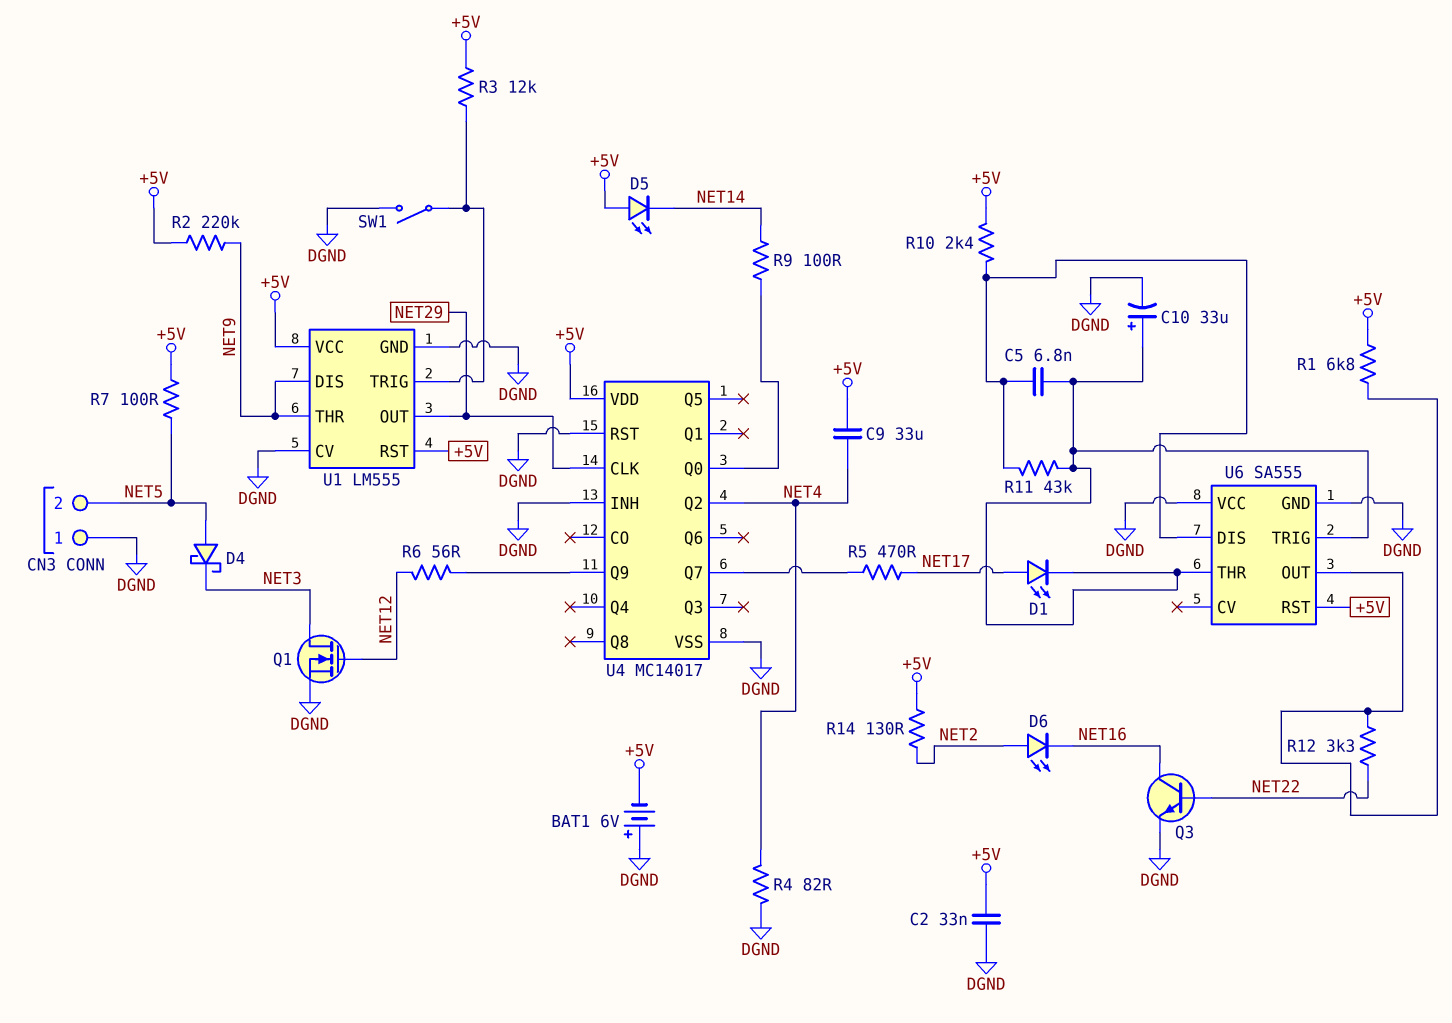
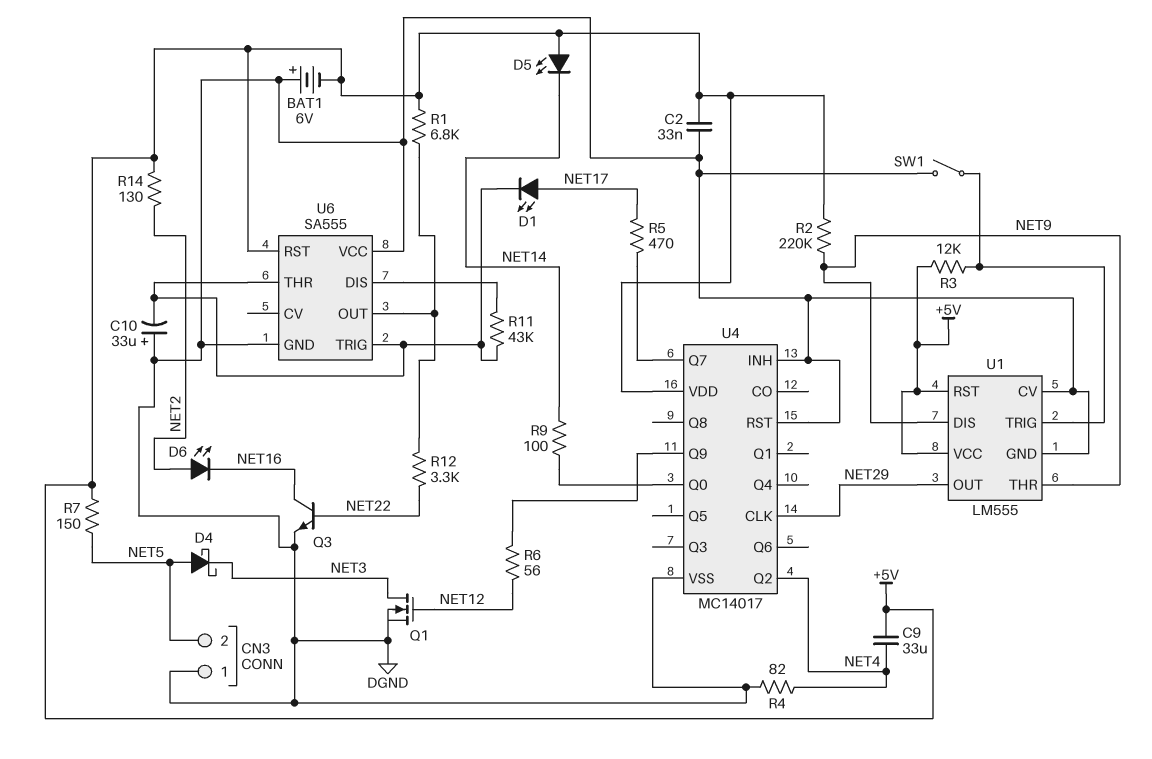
C5: 6.8nF (U6/DIS, U6/THR) -> none
C10: 33uF (plus U6/THR, minus DGND) -> 33uF (plus DGND, minus U6/THR)
R7: 100 (+5V, NET5) -> 150 (+5V, NET5)
R10: 2.4k (+5V, U6/DIS) -> none

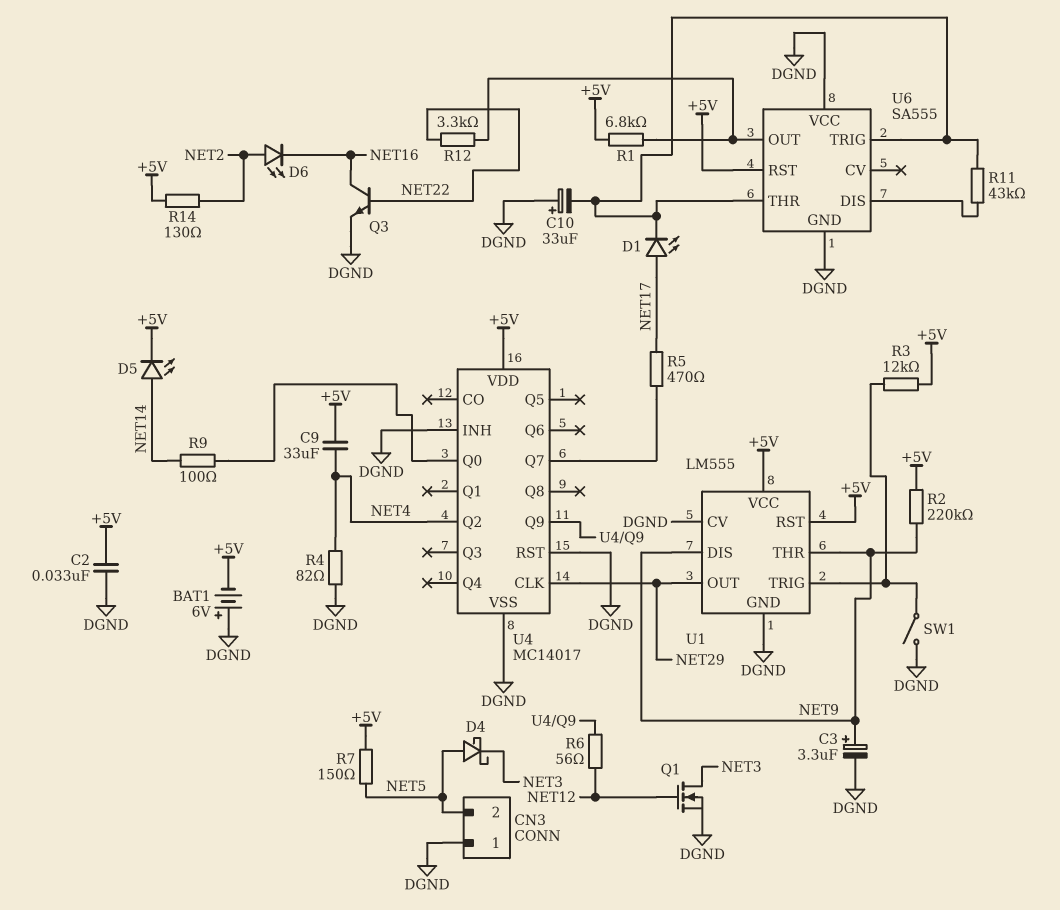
C3: none -> 3.3uF (plus NET9, minus DGND)
D5: LED (A +5V, K NET14) -> LED (A NET14, K +5V)

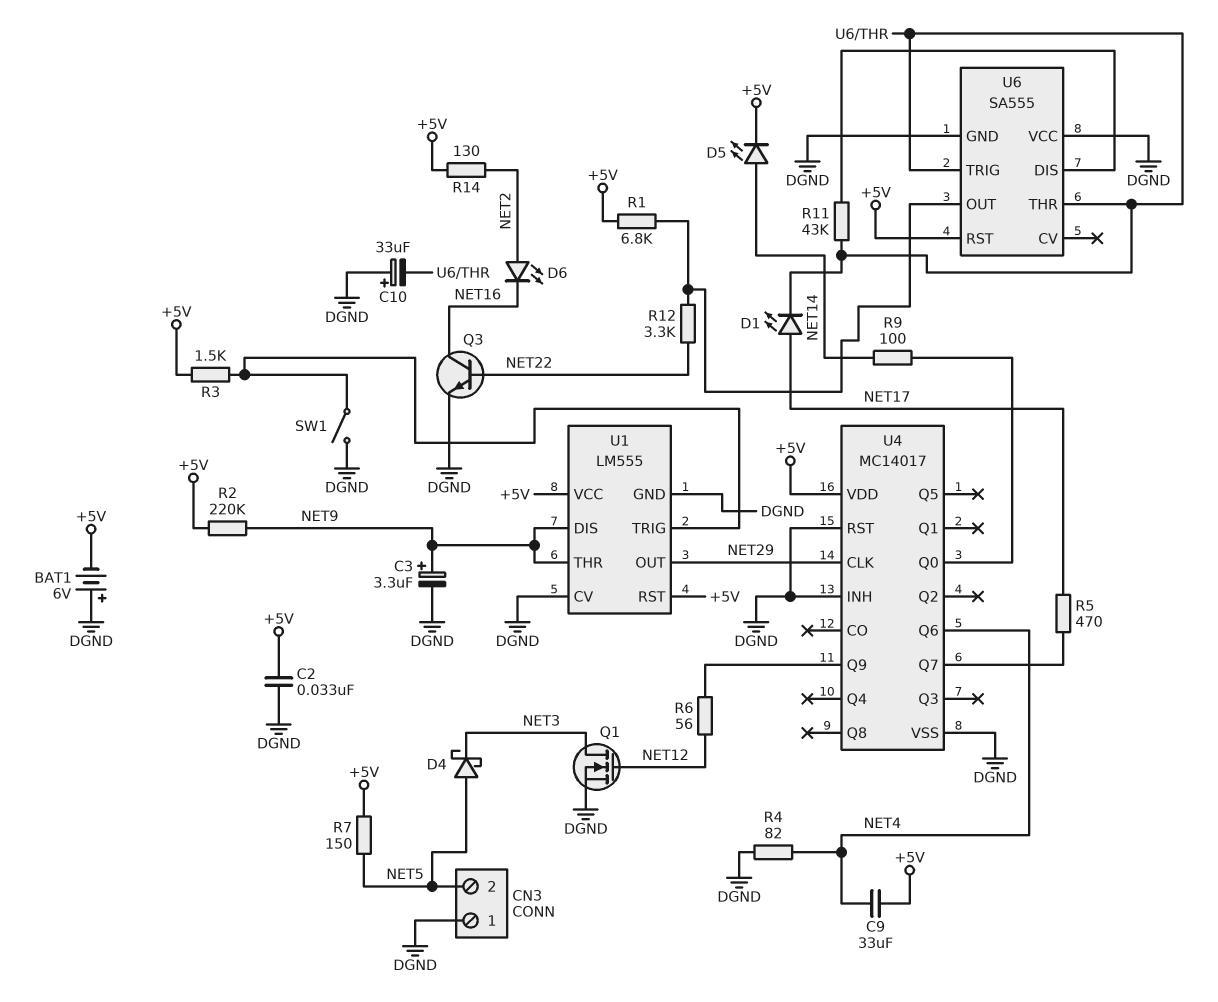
R3: 12k (+5V, U1/TRIG) -> 1.5k (+5V, U1/TRIG)
U4 pin Q2: NET4 -> none
U4 pin Q6: none -> NET4

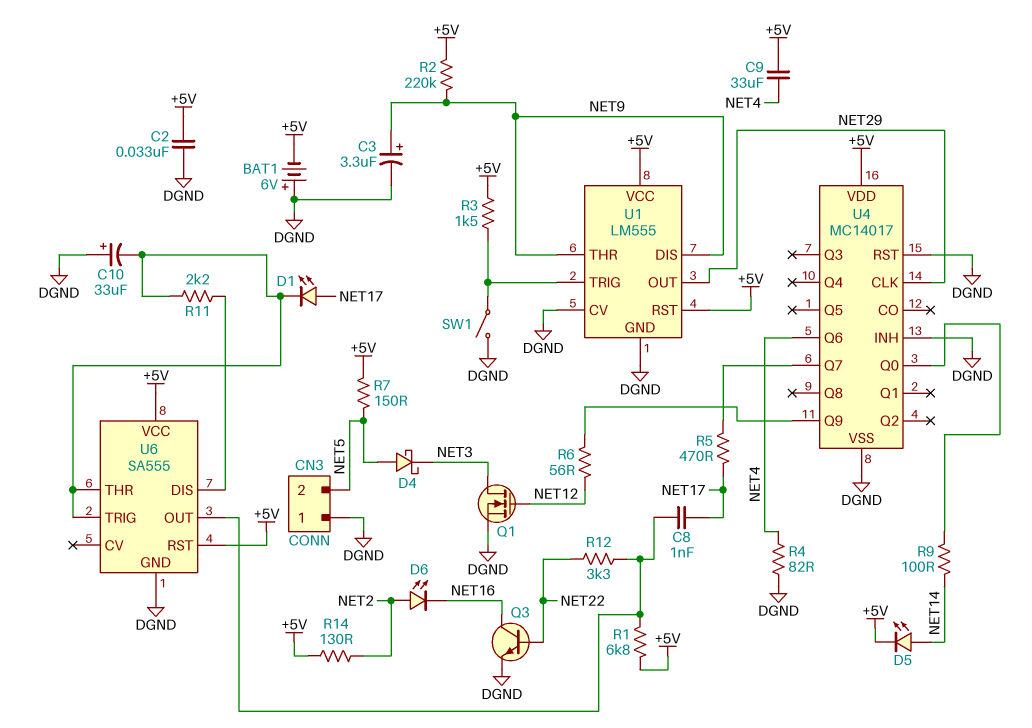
C8: none -> 1nF (NET17, U6/OUT)
R11: 43k (U6/DIS, U6/THR) -> 2.2k (U6/DIS, U6/THR)
U6 pin VCC: DGND -> +5V

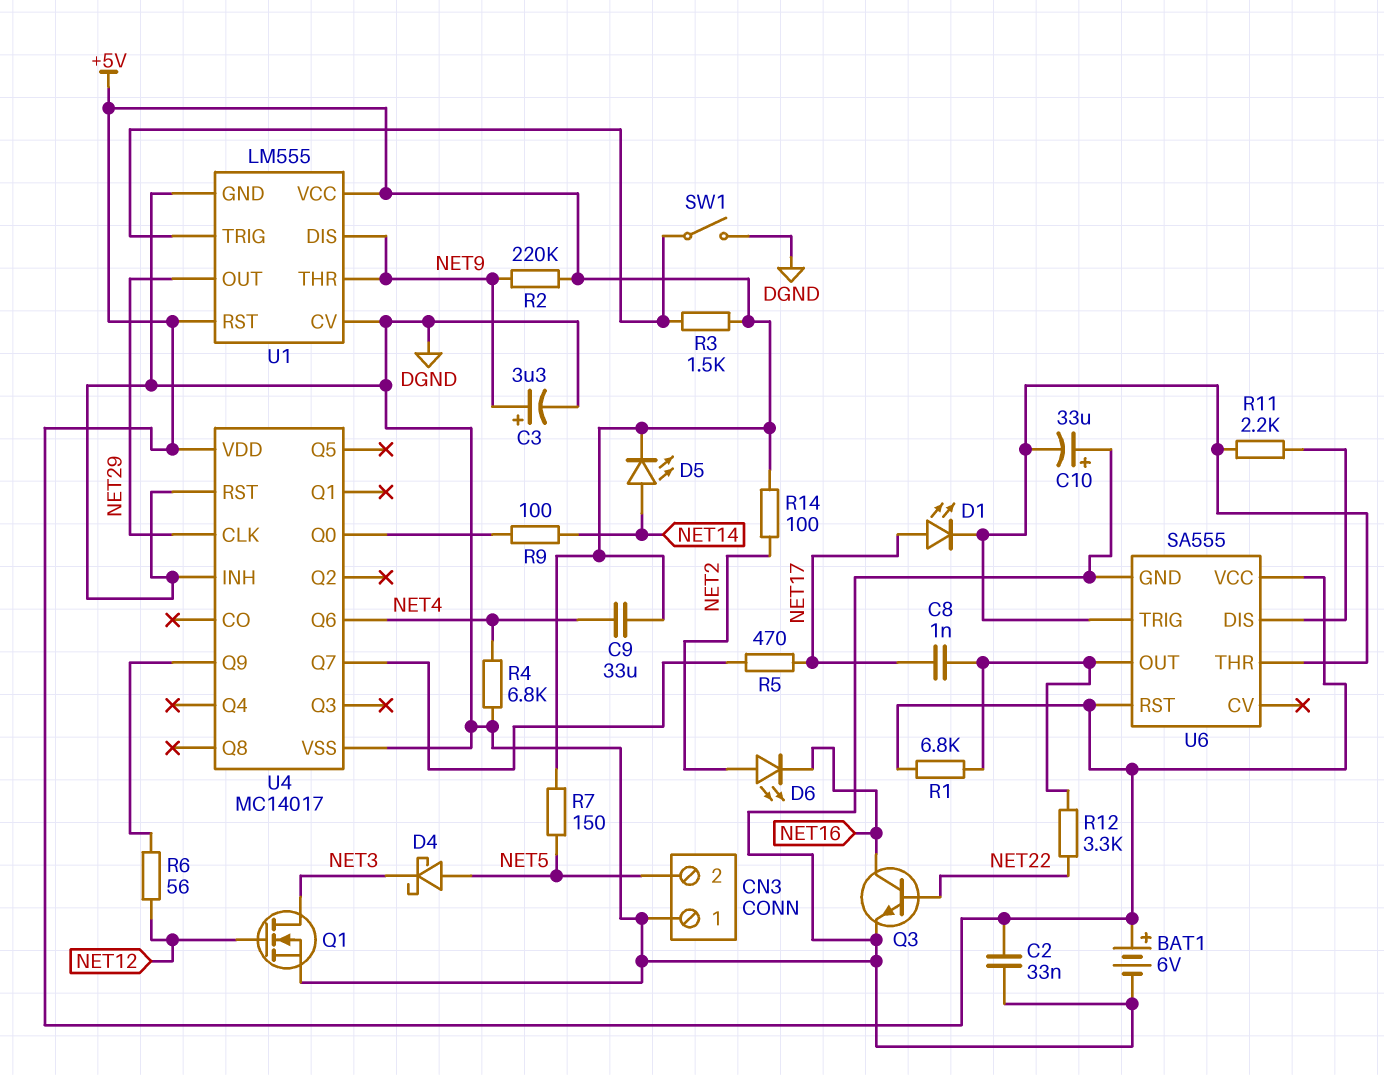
BAT1: 6V (plus DGND, minus +5V) -> 6V (plus +5V, minus DGND)
R4: 82 (DGND, NET4) -> 6.8k (DGND, NET4)
R14: 130 (+5V, NET2) -> 100 (+5V, NET2)

